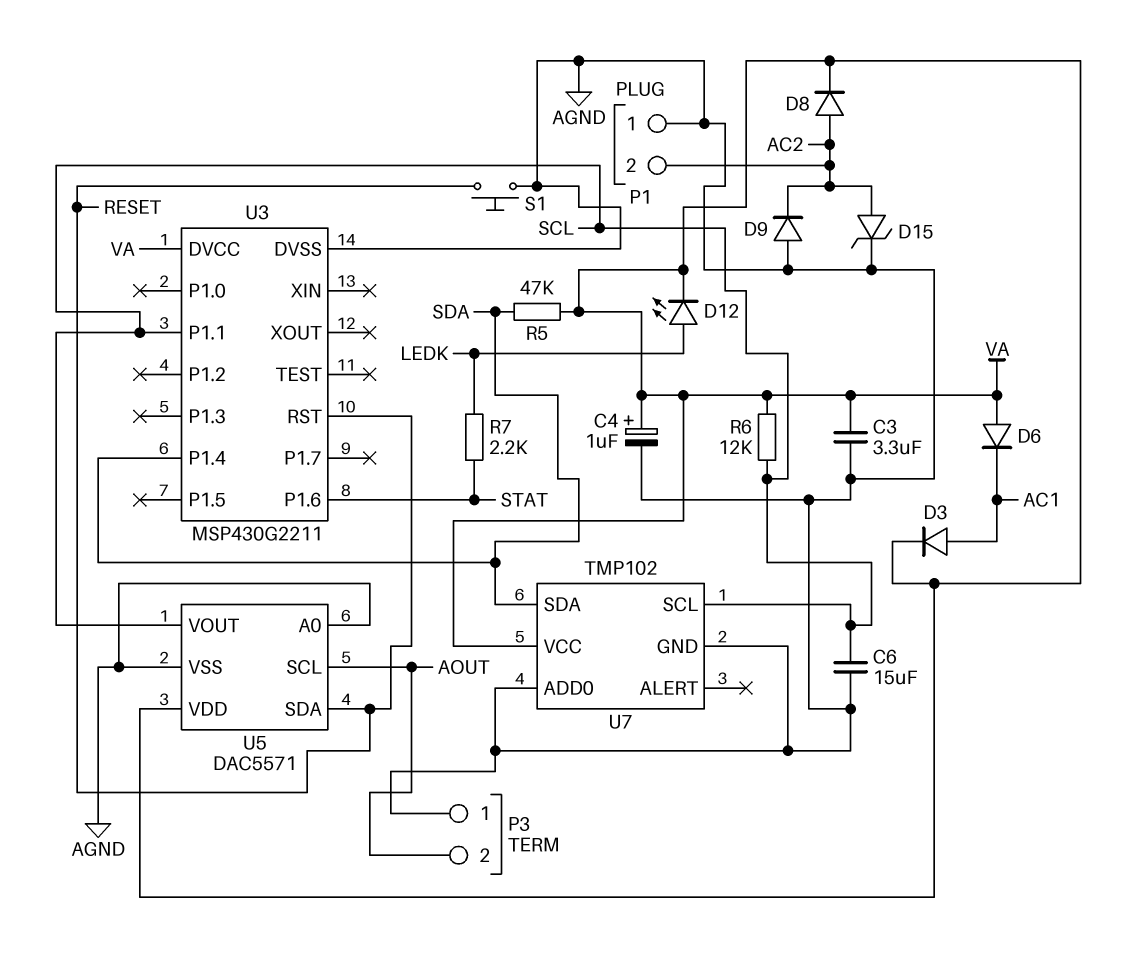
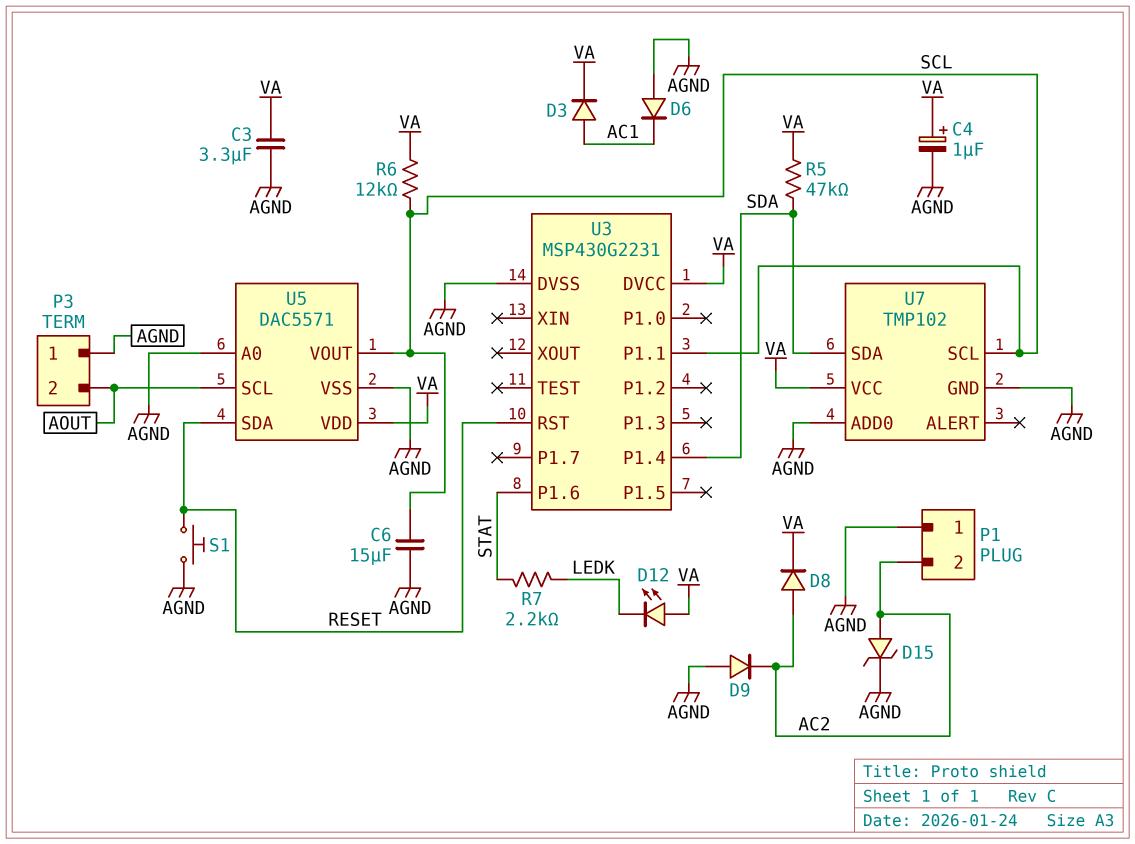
D6: diode (A VA, K AC1) -> diode (A AGND, K AC1)
D12: LED (A LEDK, K VA) -> LED (A VA, K LEDK)
U3: MSP430G2211 -> MSP430G2231

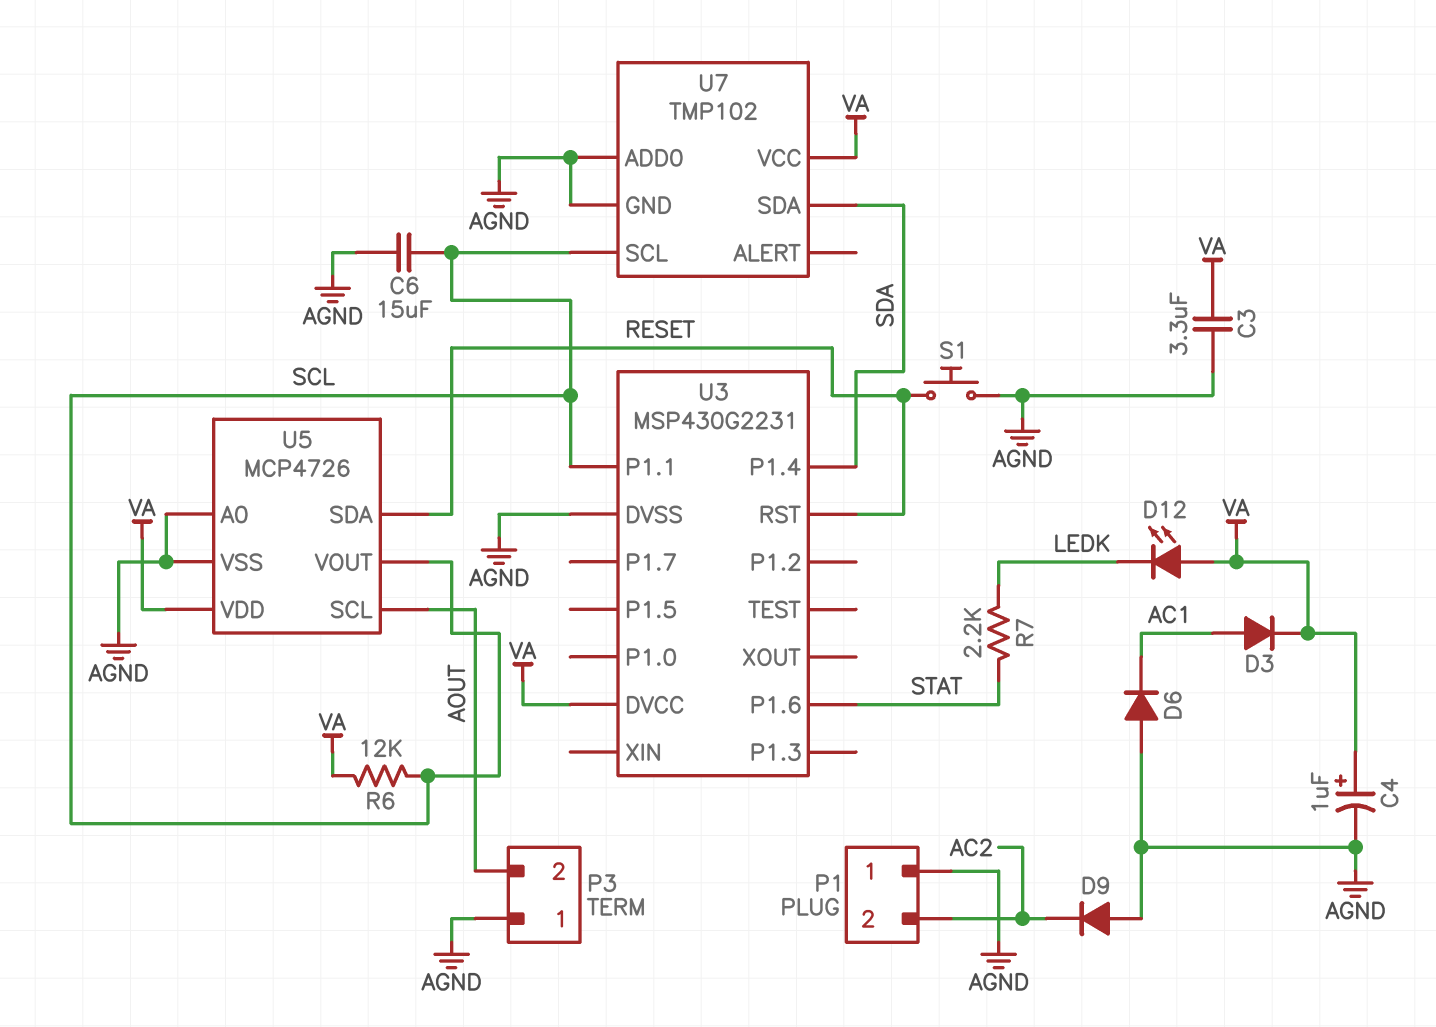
D8: diode (A AC2, K VA) -> none
D15: zener (A AC2, K AGND) -> none
R5: 47k (SDA, VA) -> none
U5: DAC5571 -> MCP4726

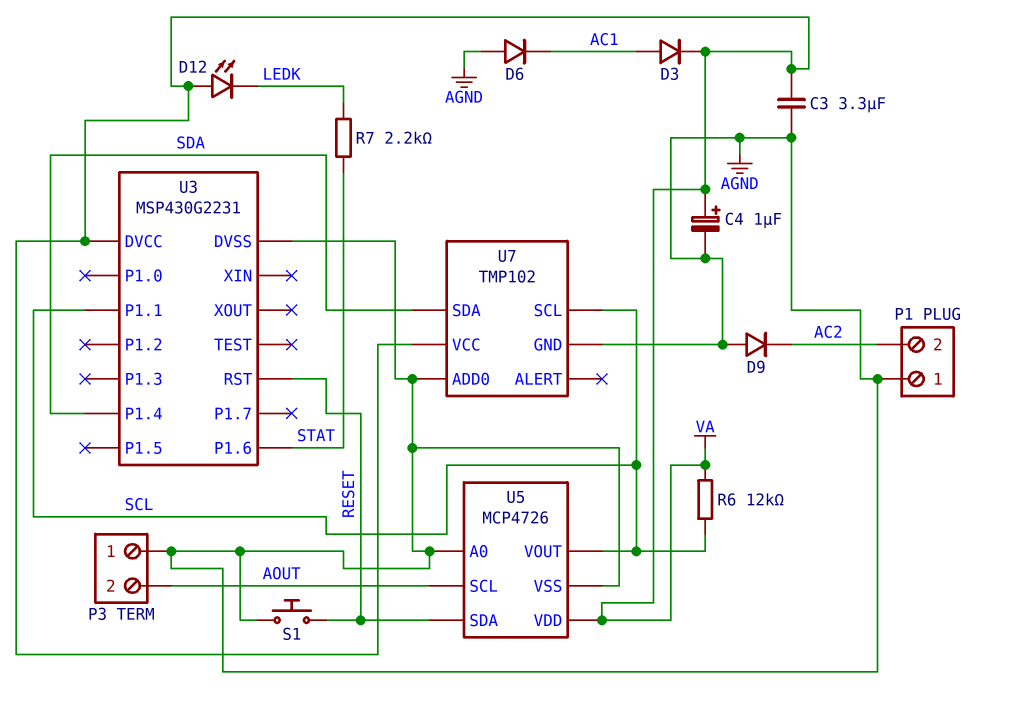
C6: 15uF (AGND, SCL) -> none

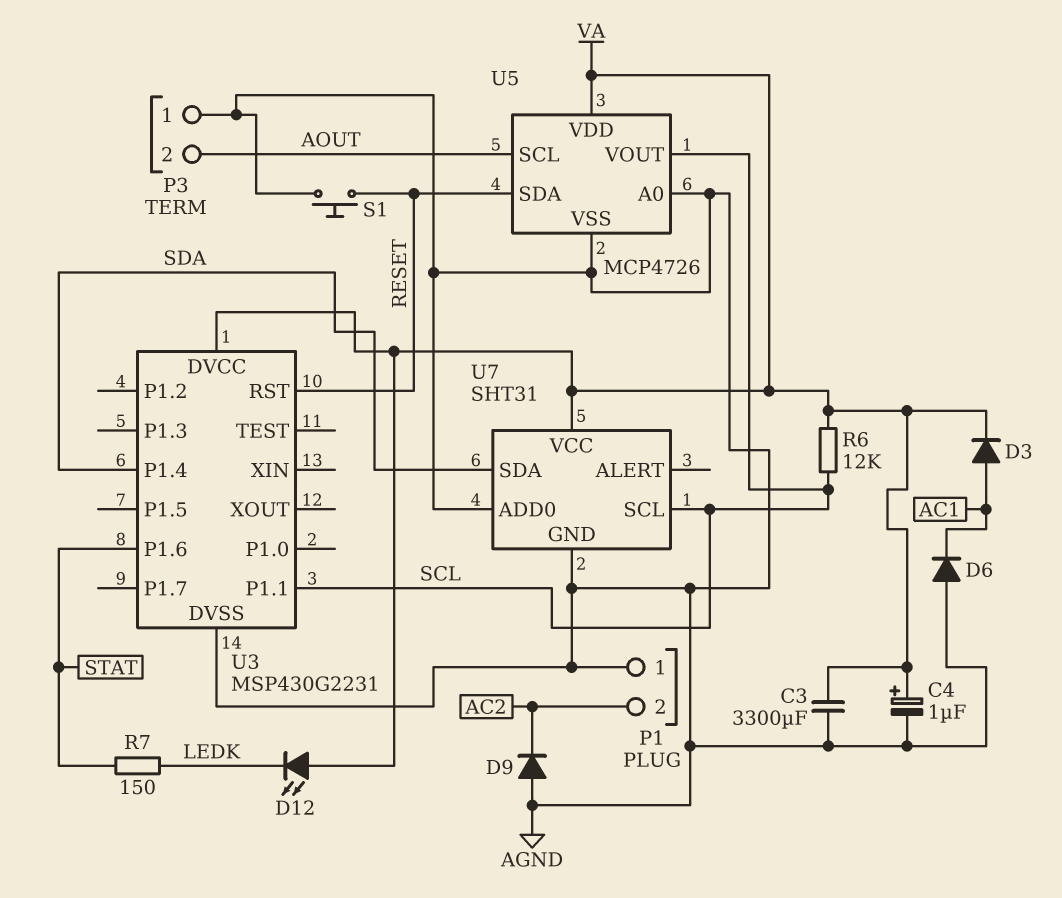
C3: 3.3uF (AGND, VA) -> 3300uF (AGND, VA)
R7: 2.2k (LEDK, STAT) -> 150 (LEDK, STAT)
U7: TMP102 -> SHT31

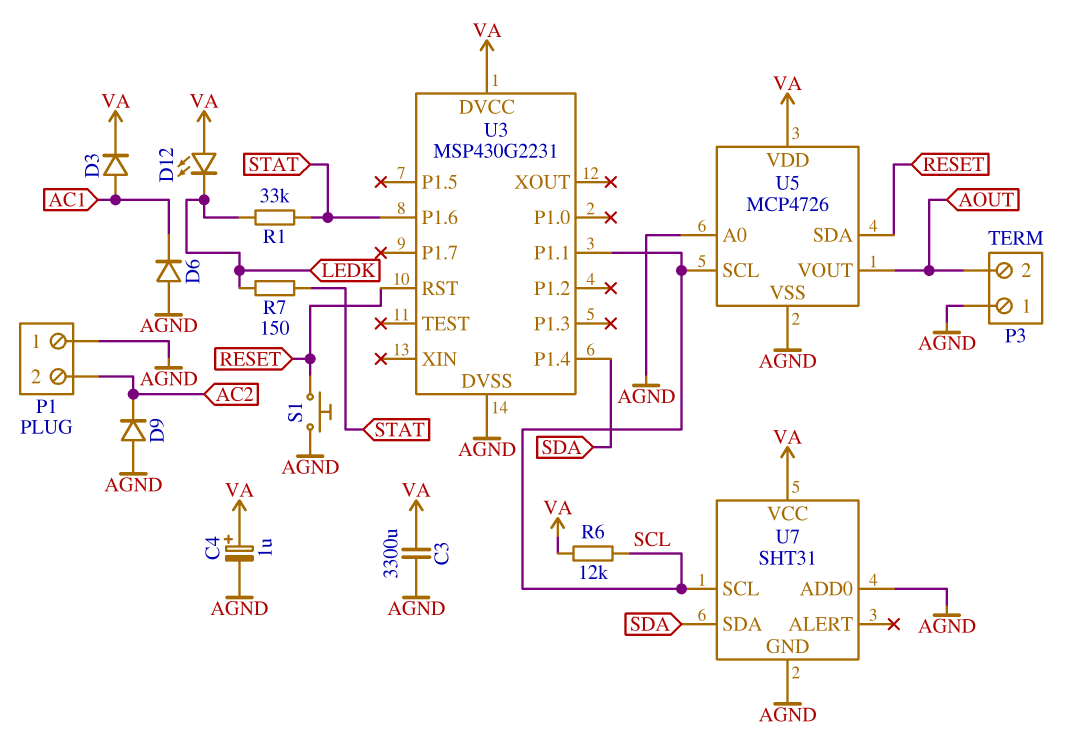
R1: none -> 33k (LEDK, STAT)
U5 pin SCL: AOUT -> SCL
U5 pin VOUT: SCL -> AOUT

